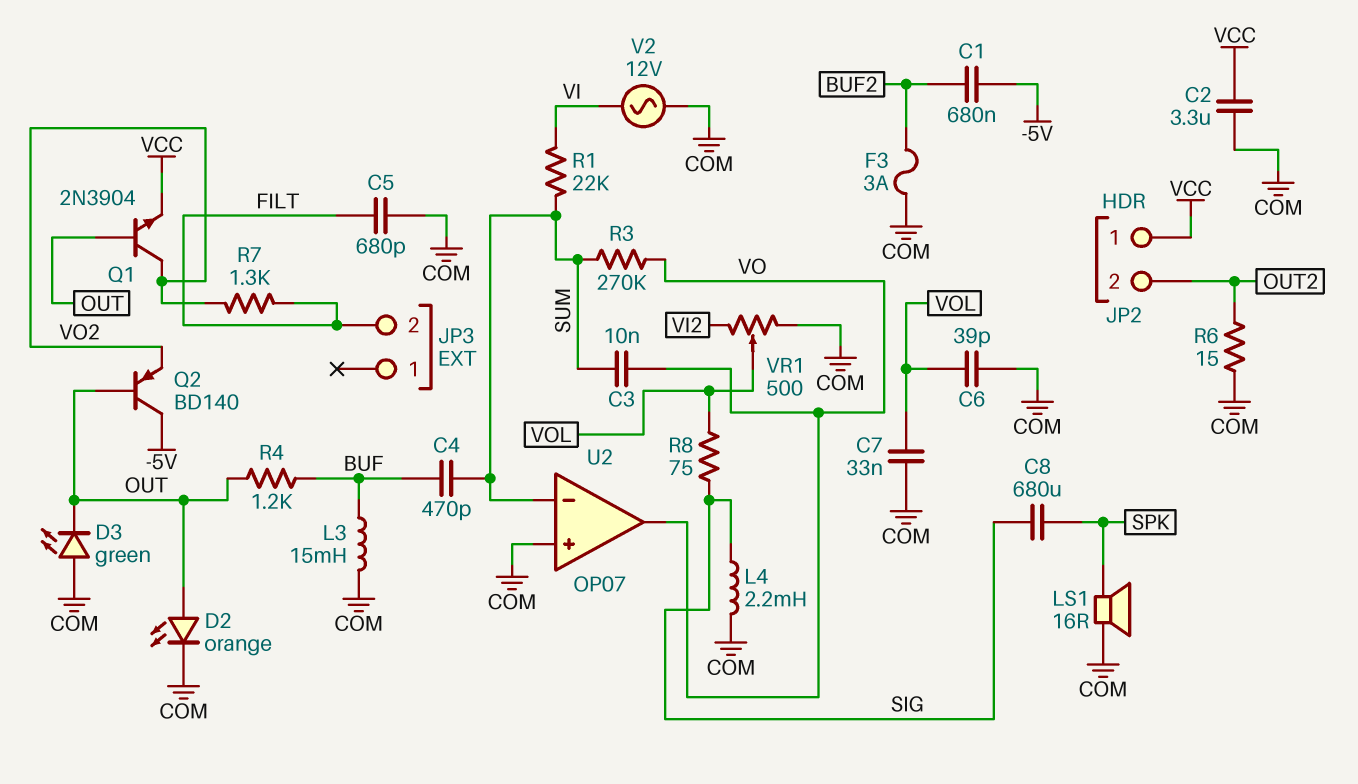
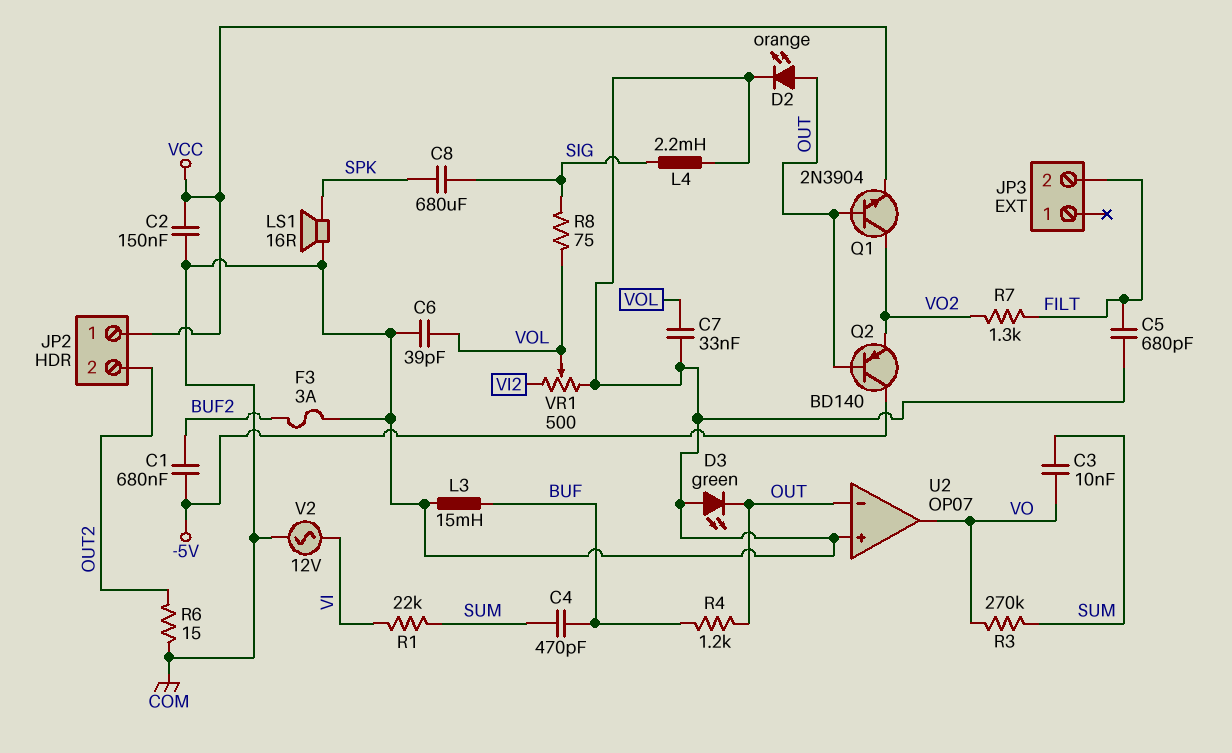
C2: 3.3uF (COM, VCC) -> 150nF (COM, VCC)
U2 pin in-: SUM -> OUT

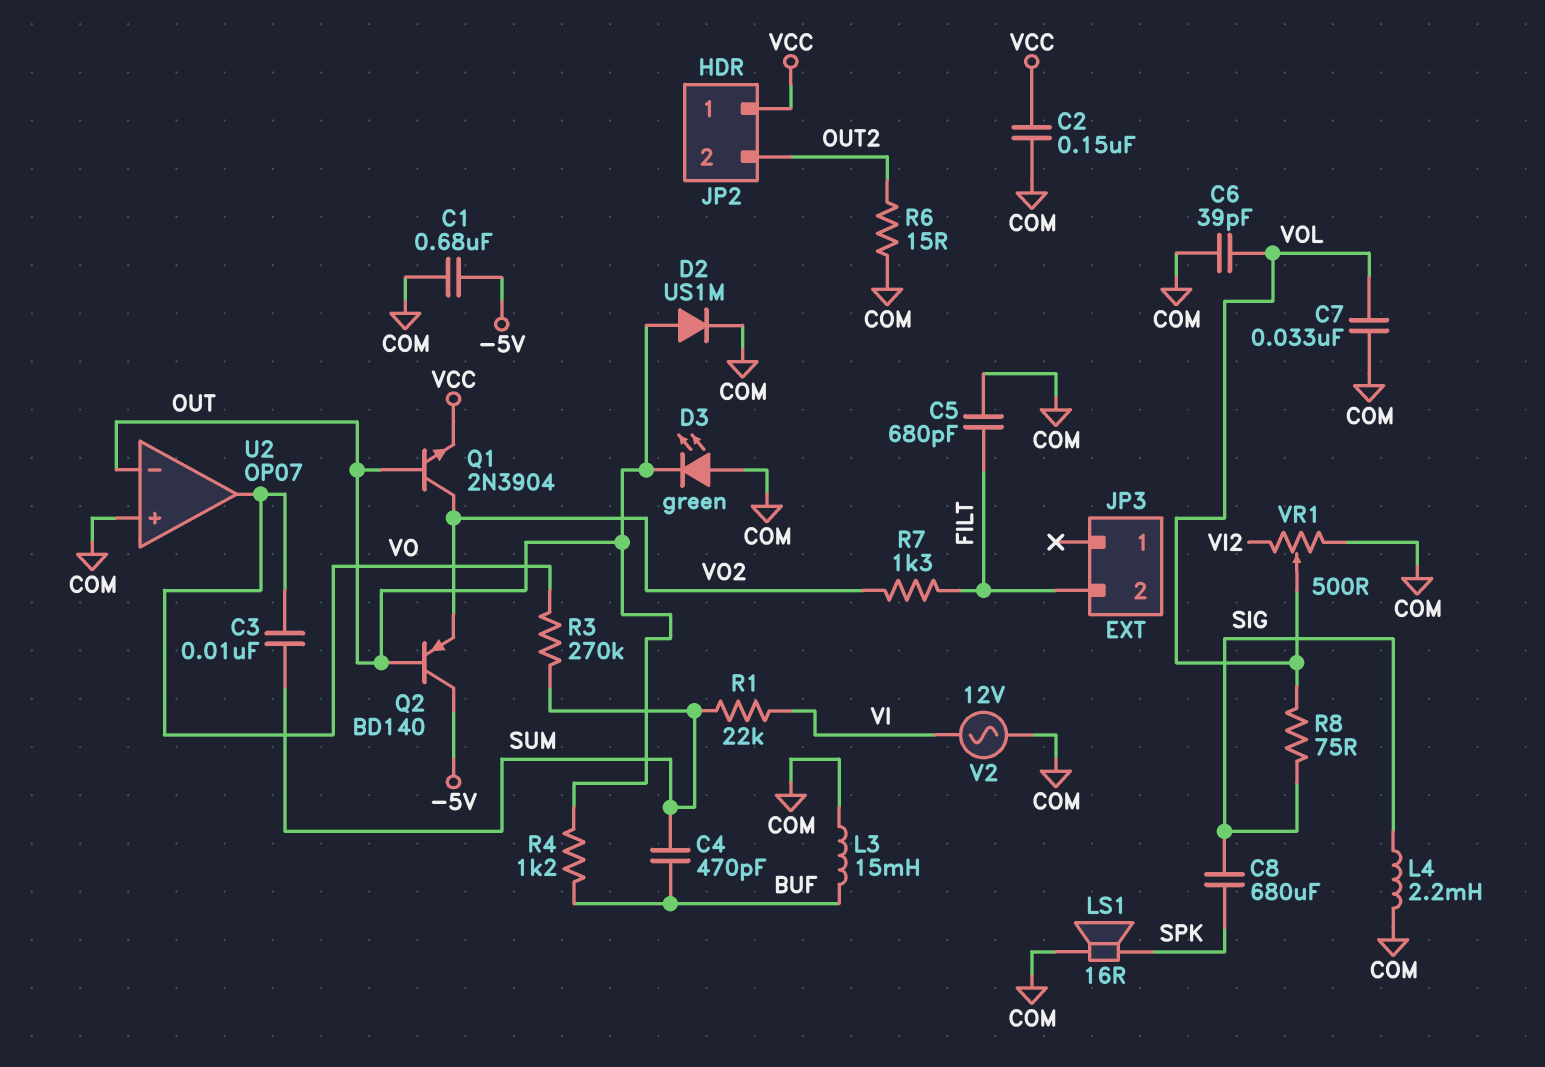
C1: 680nF (-5V, BUF2) -> 680nF (-5V, COM)
D2: LED orange (A OUT, K COM) -> diode US1M (A OUT, K COM)
F3: 3A (BUF2, COM) -> none

